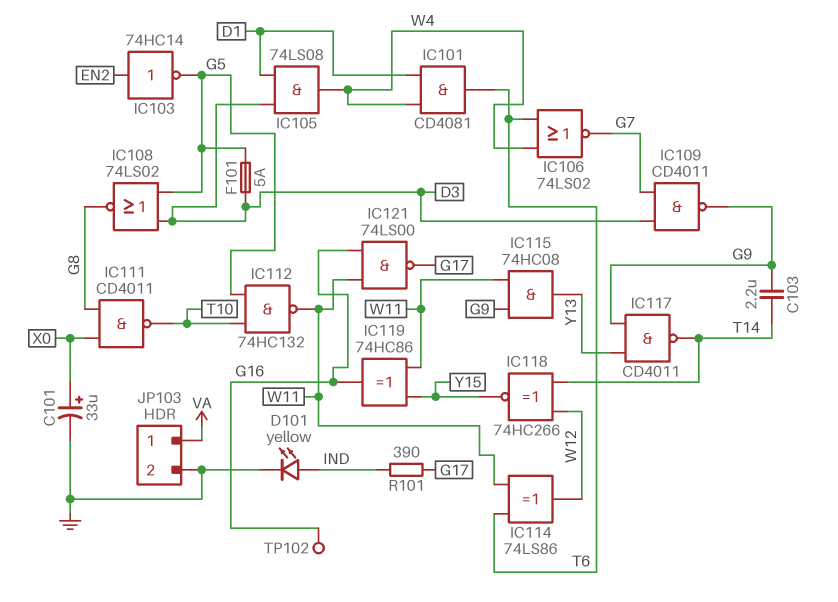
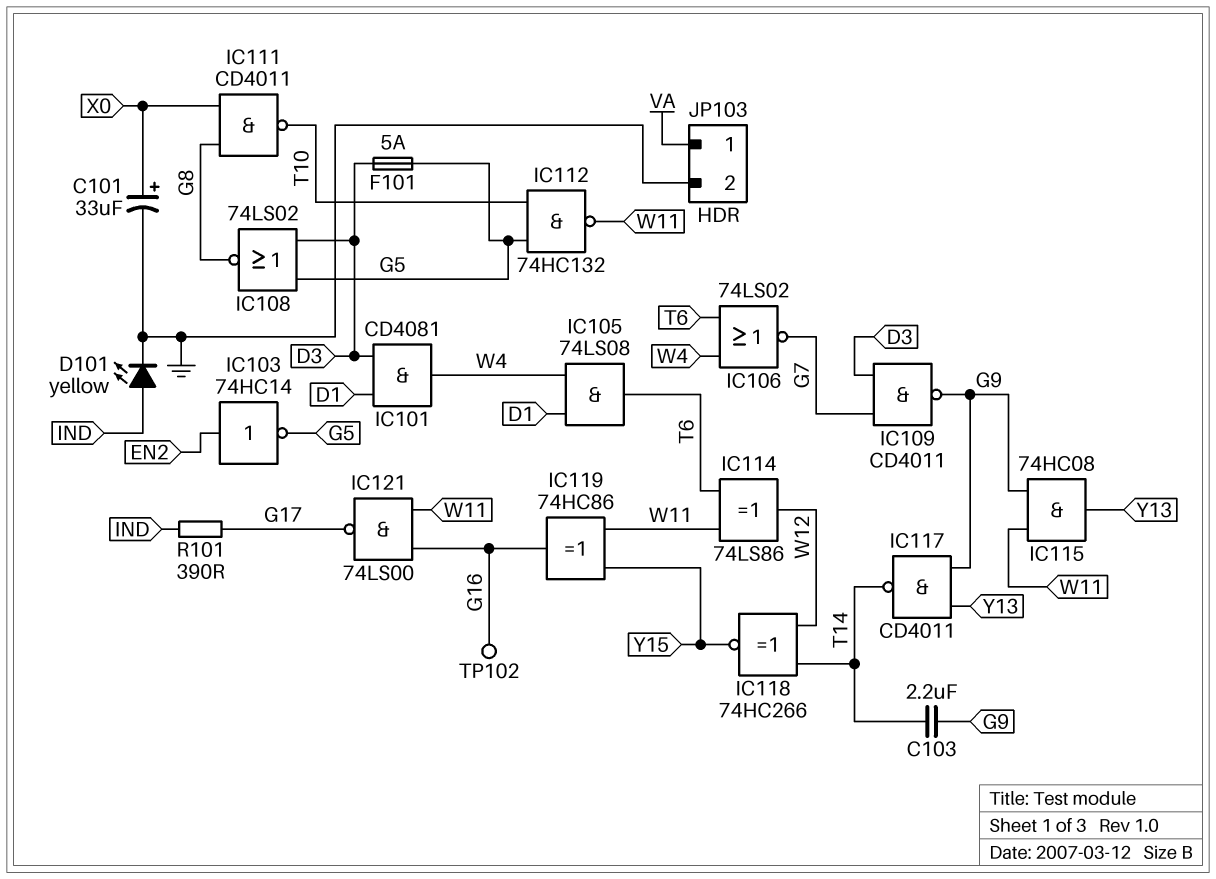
IC101: AND CD4081 (in D1, in W4, out T6) -> AND CD4081 (in D1, in D3, out W4)
IC105: AND 74LS08 (in D1, in D3, out W4) -> AND 74LS08 (in D1, in W4, out T6)

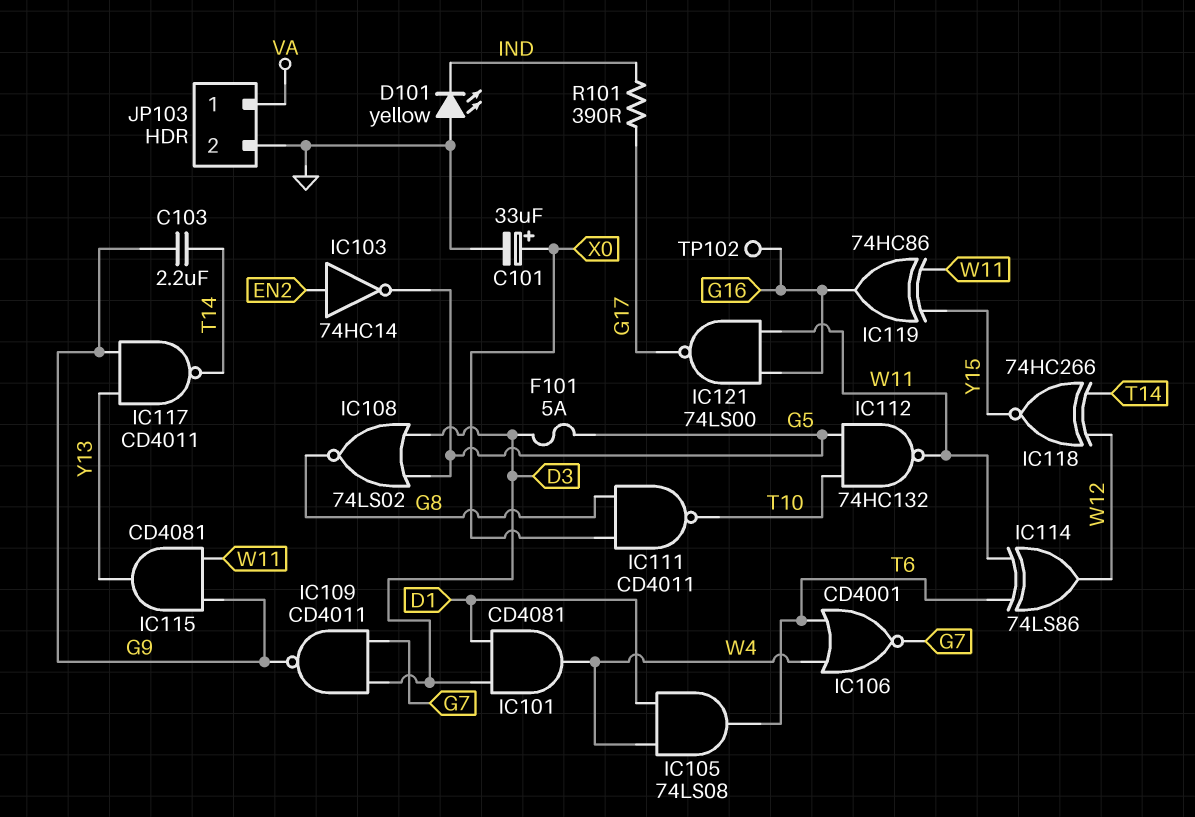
D101: LED yellow (A IND, K GND) -> LED yellow (A GND, K IND)
IC106: NOR 74LS02 (in T6, in W4, out G7) -> NOR CD4001 (in T6, in W4, out G7)
IC115: AND 74HC08 (in G9, in W11, out Y13) -> AND CD4081 (in G9, in W11, out Y13)

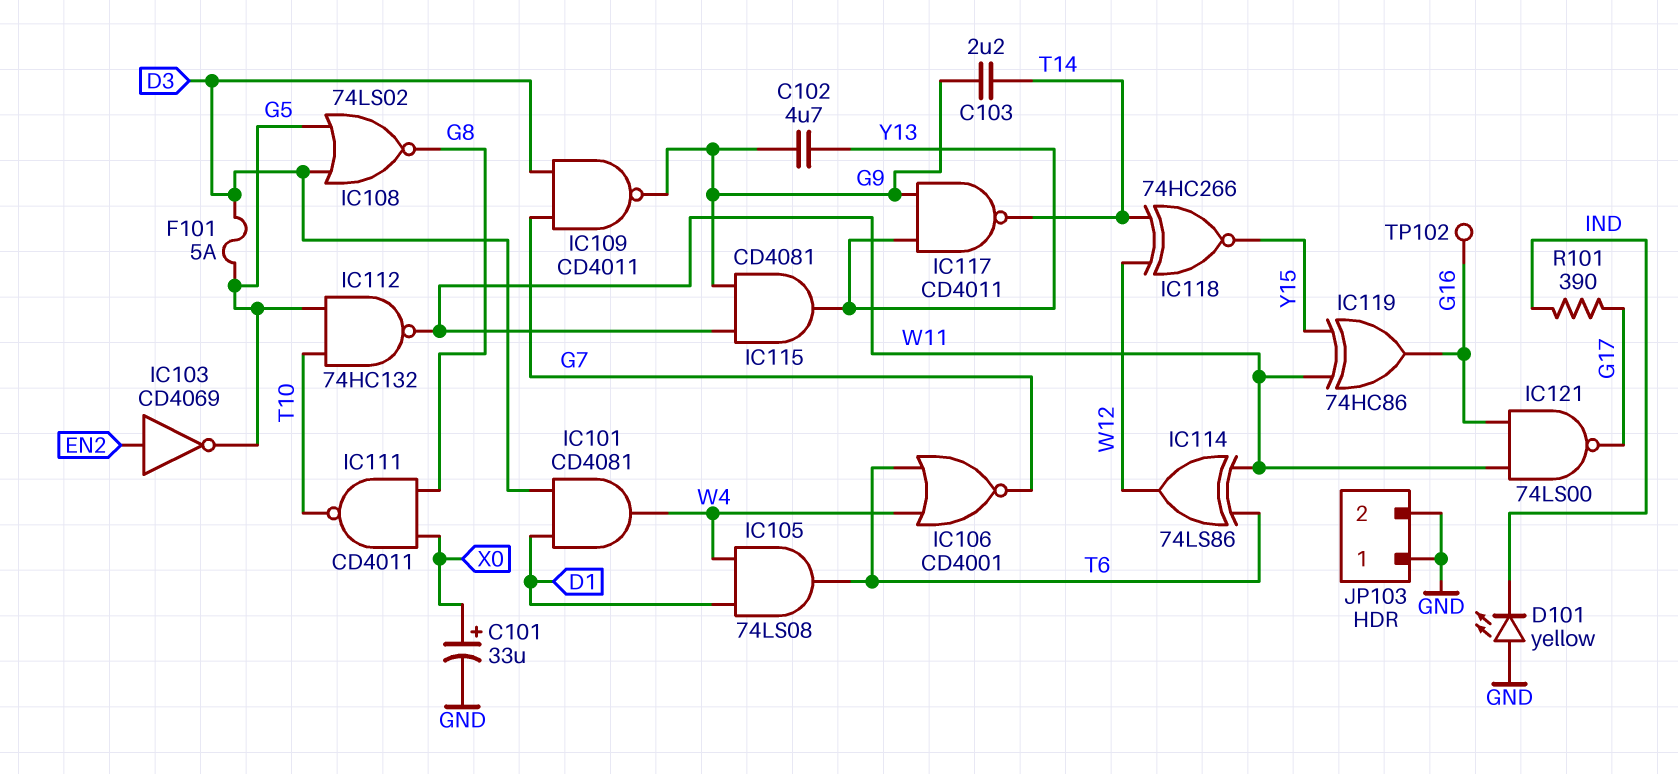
C102: none -> 4.7uF (G9, Y13)
IC103: NOT 74HC14 (in EN2, out G5) -> NOT CD4069 (in EN2, out G5)
JP103 pin 1: VA -> GND

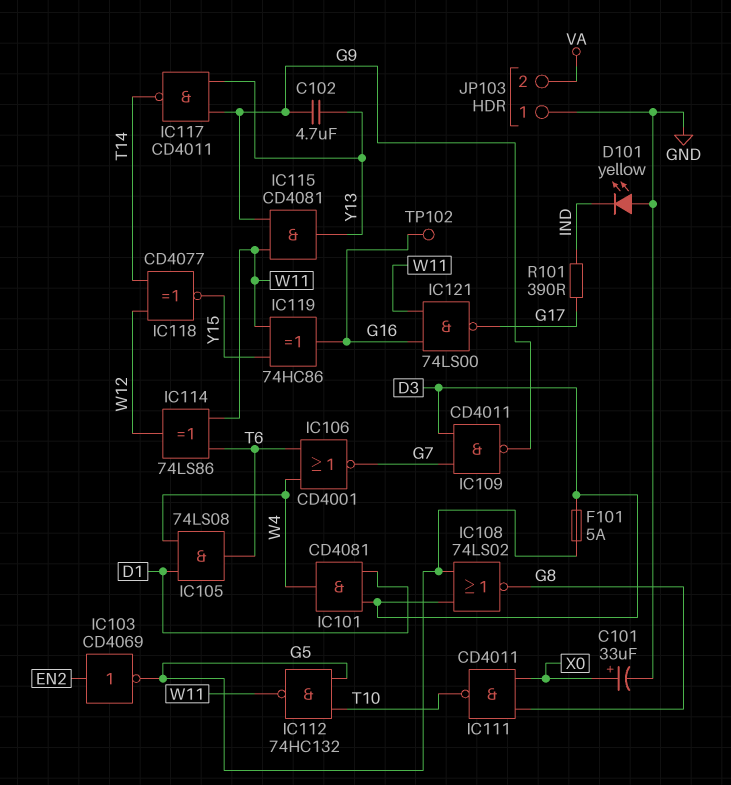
C103: 2.2uF (G9, T14) -> none
IC118: XNOR 74HC266 (in T14, in W12, out Y15) -> XNOR CD4077 (in T14, in W12, out Y15)
JP103 pin 2: GND -> VA

